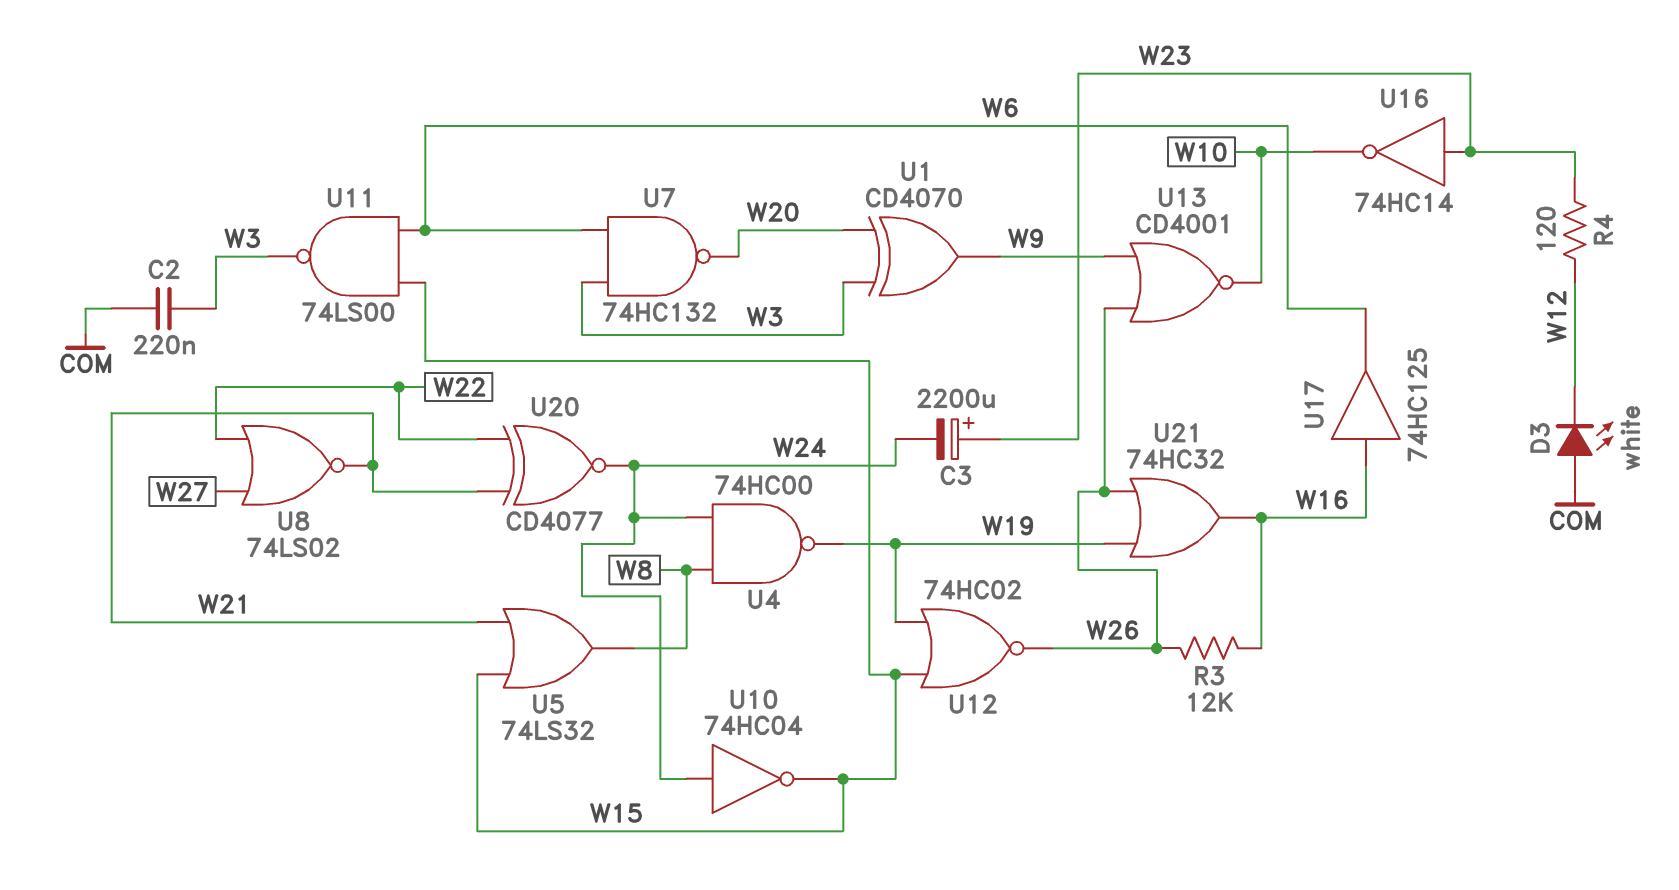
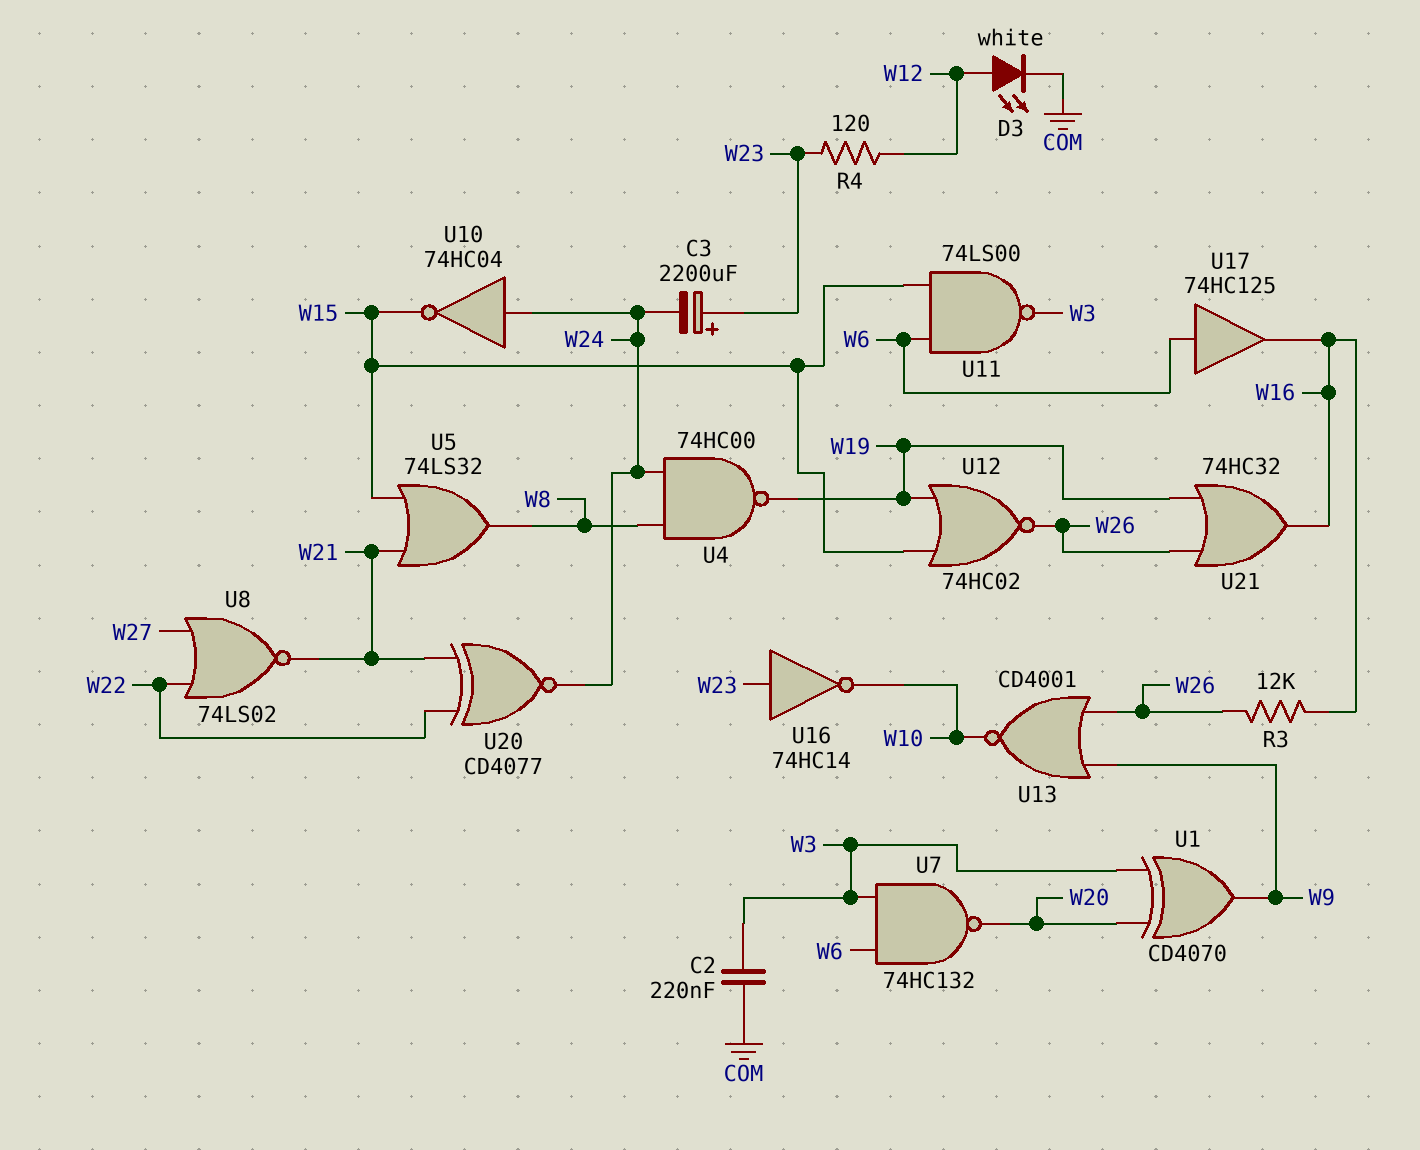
D3: LED white (A COM, K W12) -> LED white (A W12, K COM)
U17: buffer 74HC125 (in W16, out W6) -> buffer 74HC125 (in W6, out W16)

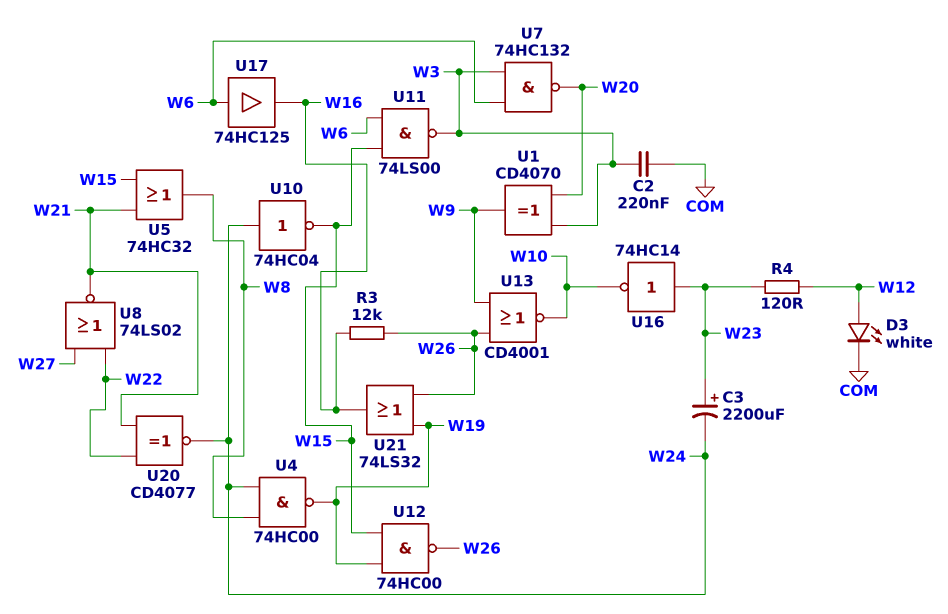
U5: OR 74LS32 (in W15, in W21, out W8) -> OR 74HC32 (in W15, in W21, out W8)
U12: NOR 74HC02 (in W15, in W19, out W26) -> NAND 74HC00 (in W15, in W19, out W26)
U21: OR 74HC32 (in W19, in W26, out W16) -> OR 74LS32 (in W19, in W26, out W16)

